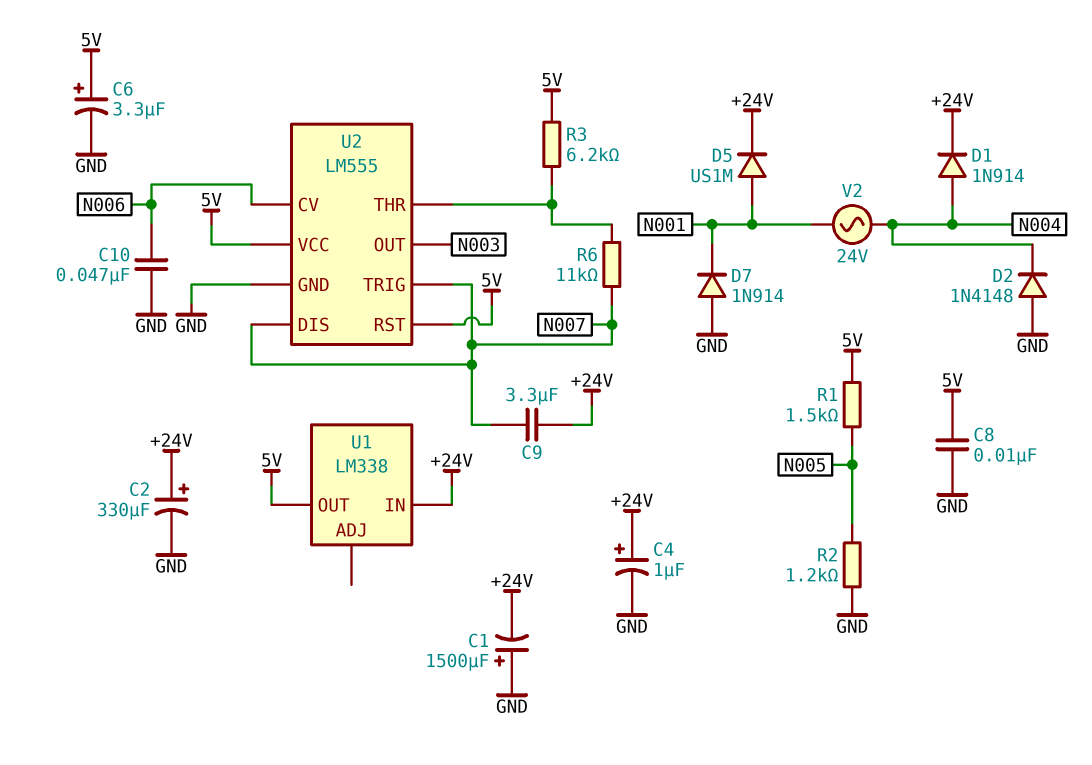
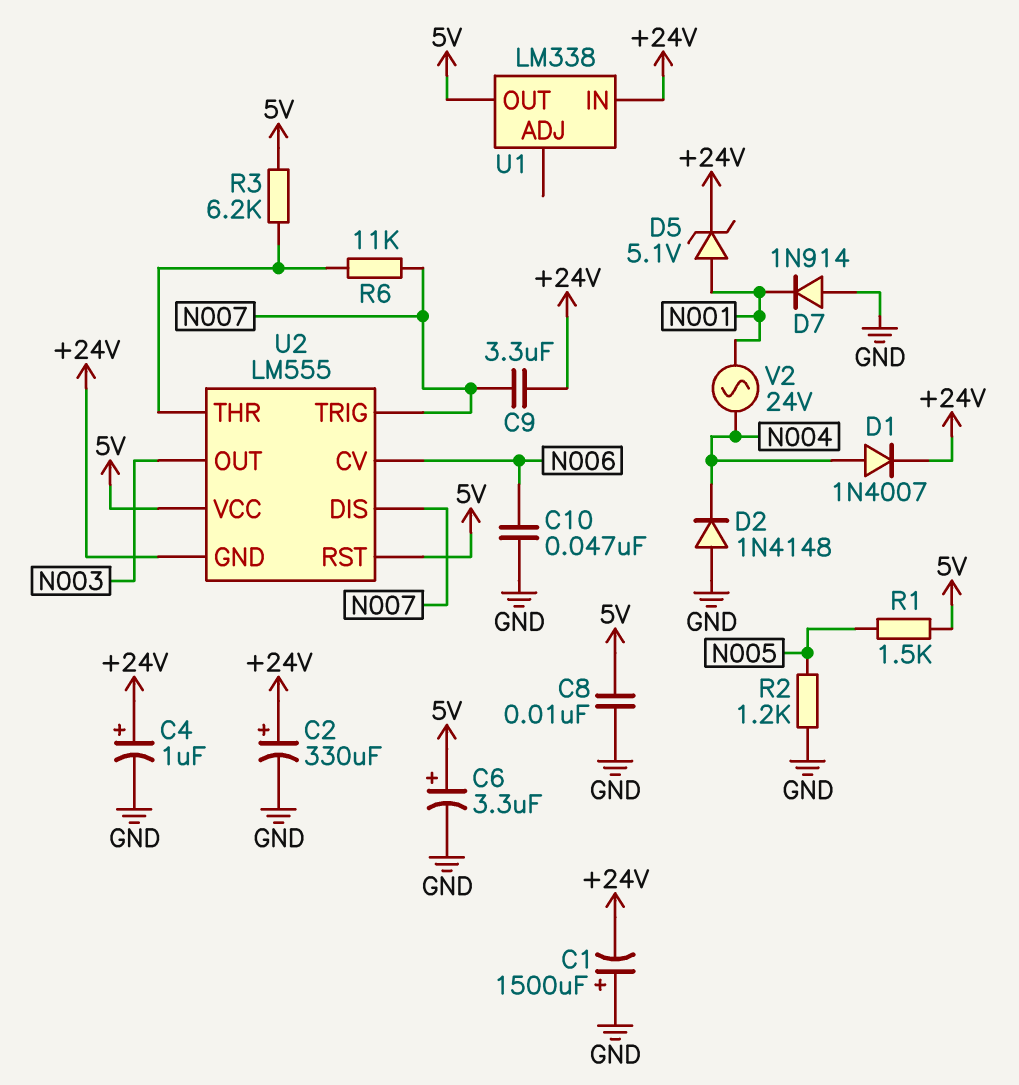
D1: diode 1N914 (A N004, K +24V) -> diode 1N4007 (A N004, K +24V)
D5: diode US1M (A N001, K +24V) -> zener 5.1V (A N001, K +24V)
U2 pin GND: GND -> +24V

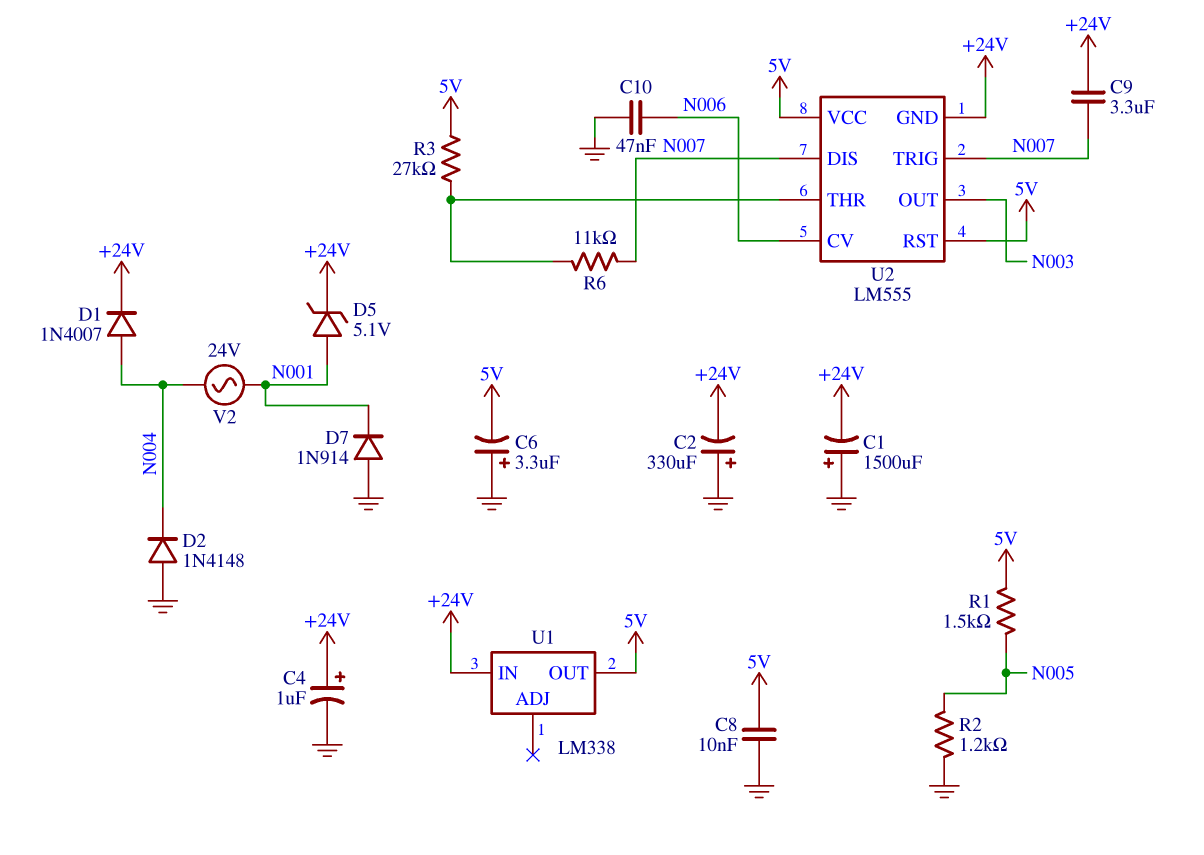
C2: 330uF (plus +24V, minus GND) -> 330uF (plus GND, minus +24V)
C6: 3.3uF (plus 5V, minus GND) -> 3.3uF (plus GND, minus 5V)
R3: 6.2k (5V, U2/THR) -> 27k (5V, U2/THR)

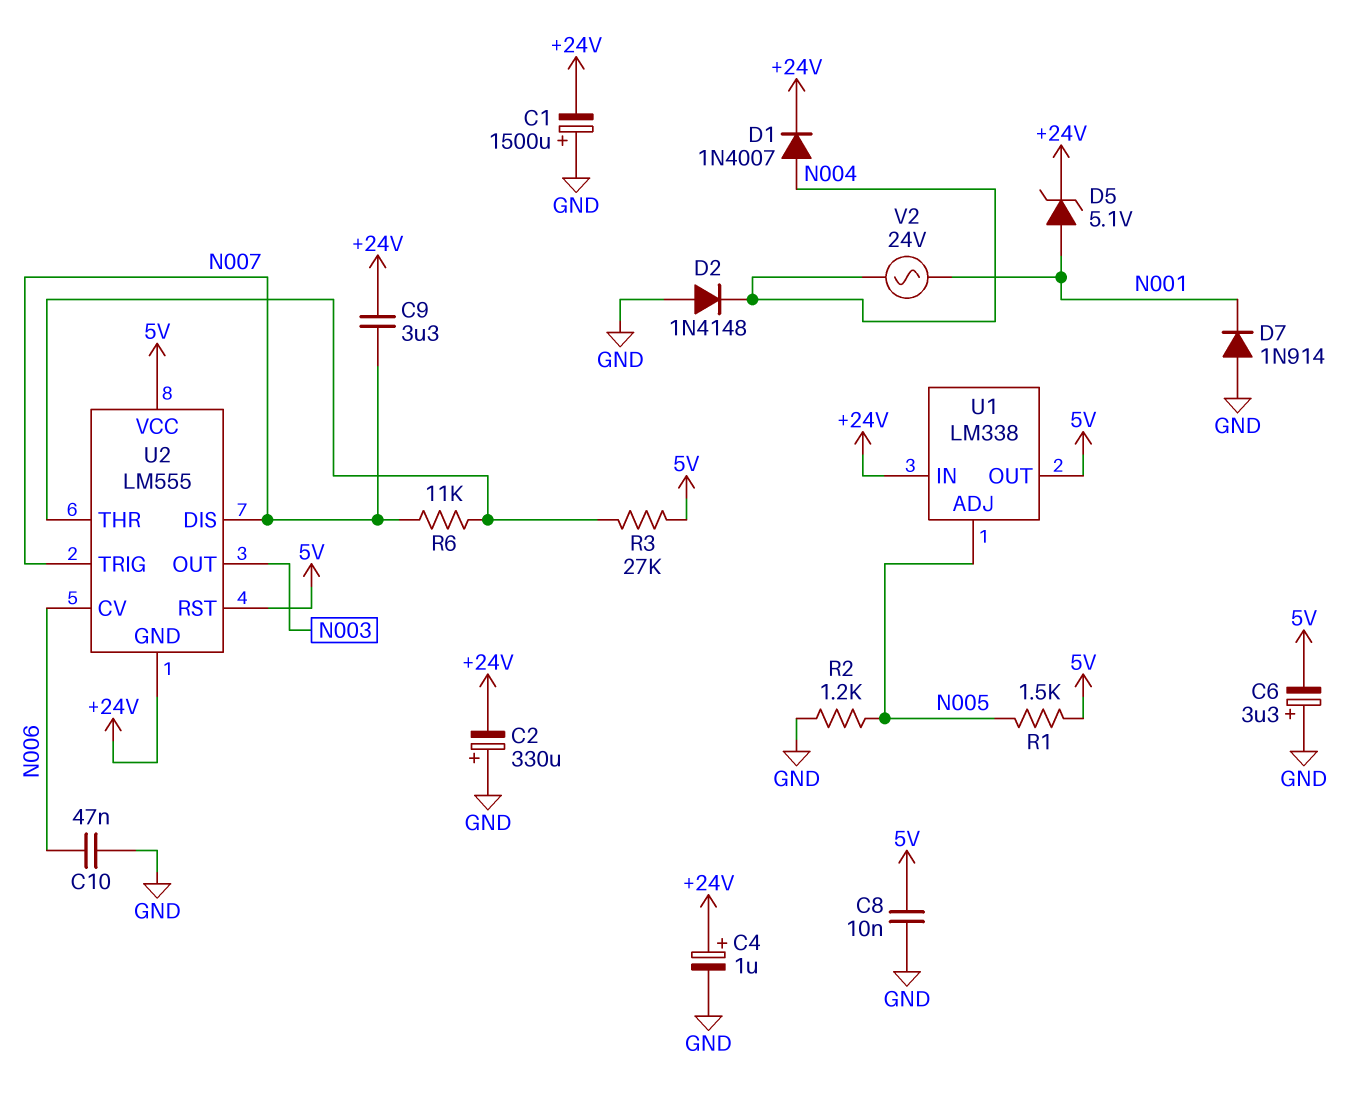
U1 pin ADJ: none -> N005

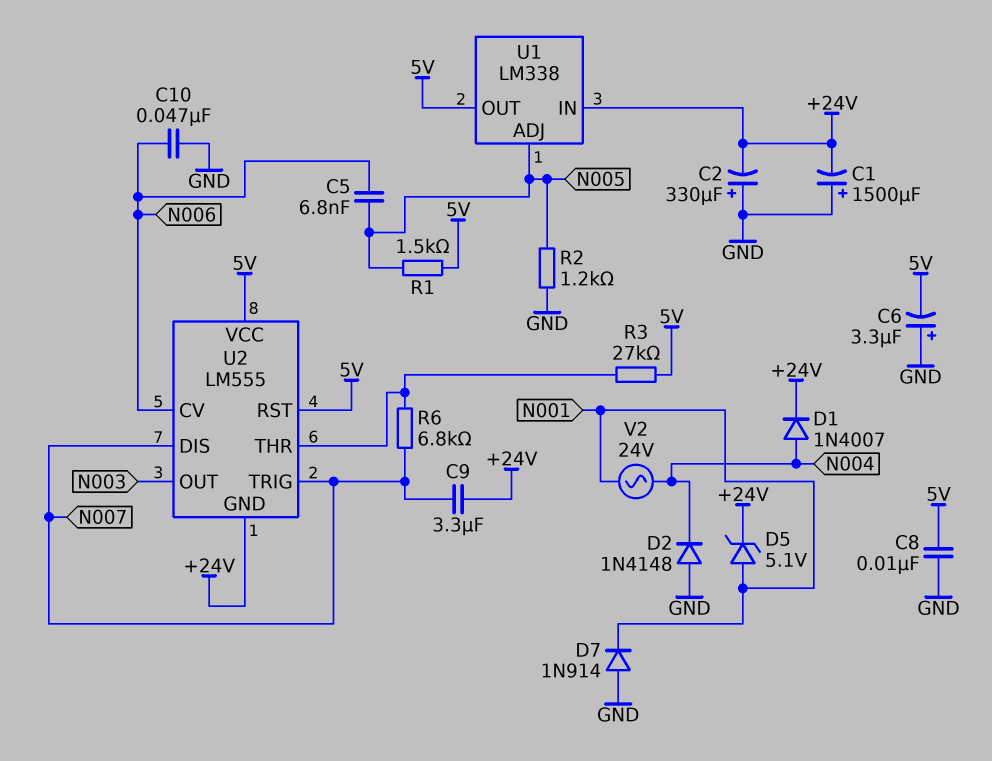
C4: 1uF (plus +24V, minus GND) -> none
C5: none -> 6.8nF (N005, N006)
R6: 11k (N007, U2/THR) -> 6.8k (N007, U2/THR)

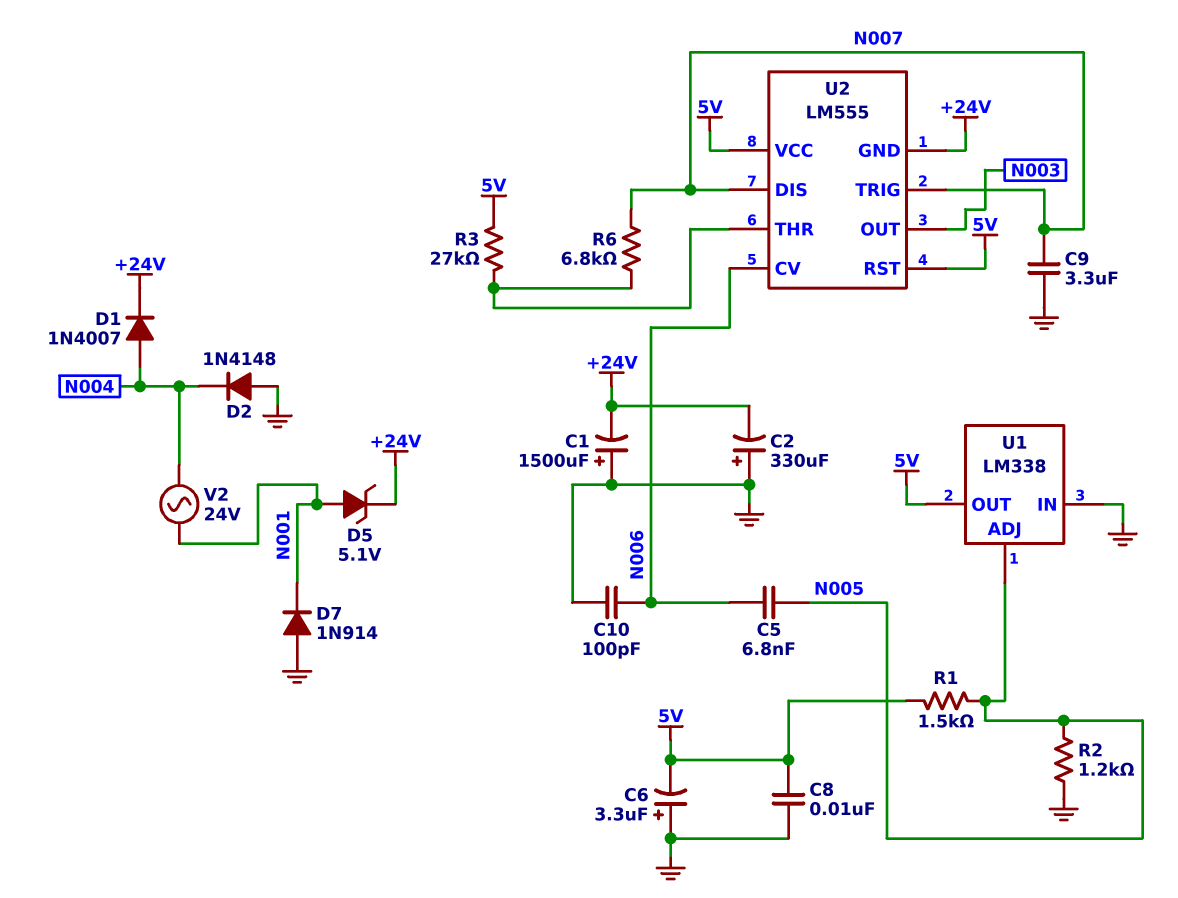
C9: 3.3uF (+24V, N007) -> 3.3uF (GND, N007)
C10: 47nF (GND, N006) -> 100pF (GND, N006)
U1 pin IN: +24V -> GND

